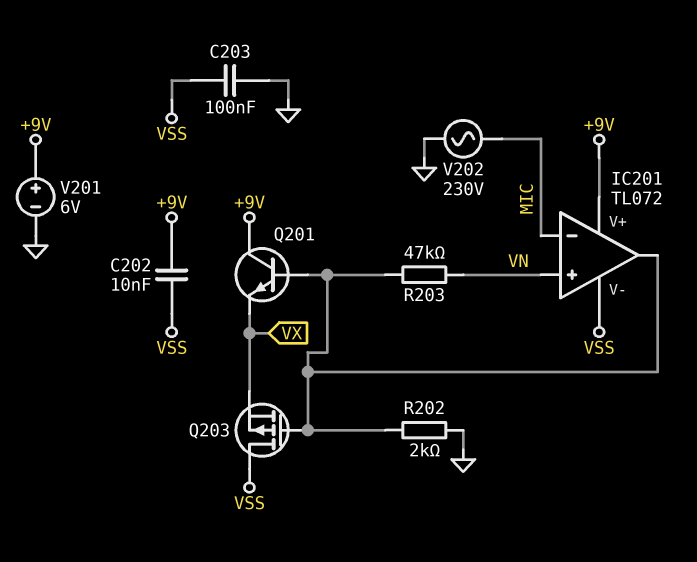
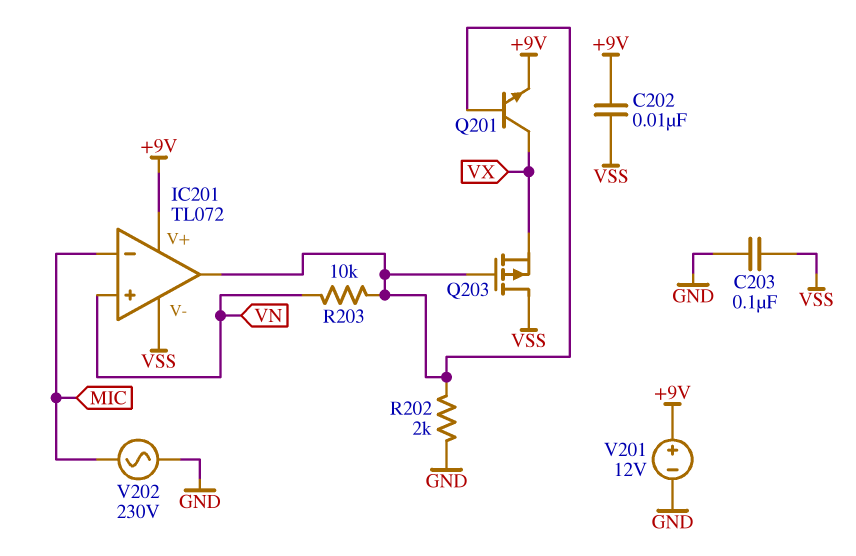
Q201: NPN (B IC201/out, C +9V, E VX) -> NPN (B IC201/out, C VX, E +9V)
R203: 47k (IC201/out, VN) -> 10k (IC201/out, VN)
V201: 6V (plus +9V, minus GND) -> 12V (plus +9V, minus GND)

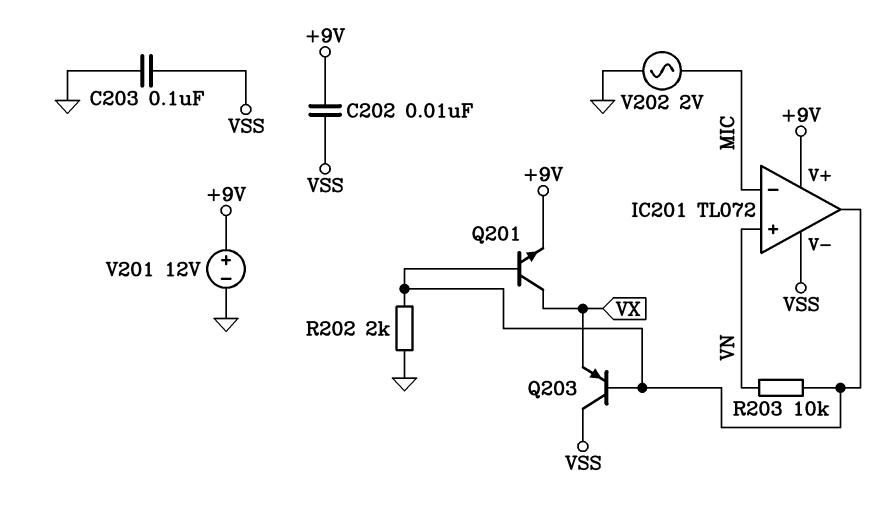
Q203: PMOS (G IC201/out, D VSS, S VX) -> PNP (B IC201/out, C VSS, E VX)
V202: AC 230V (GND, MIC) -> AC 2V (GND, MIC)

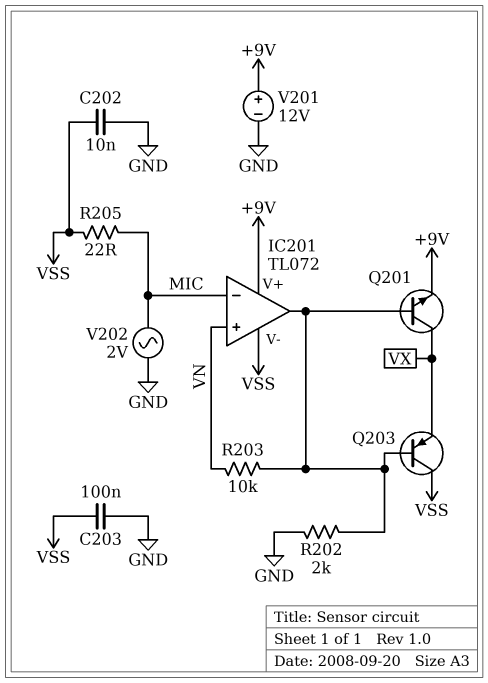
C202: 10nF (+9V, VSS) -> 10nF (GND, VSS)
R205: none -> 22 (MIC, VSS)

